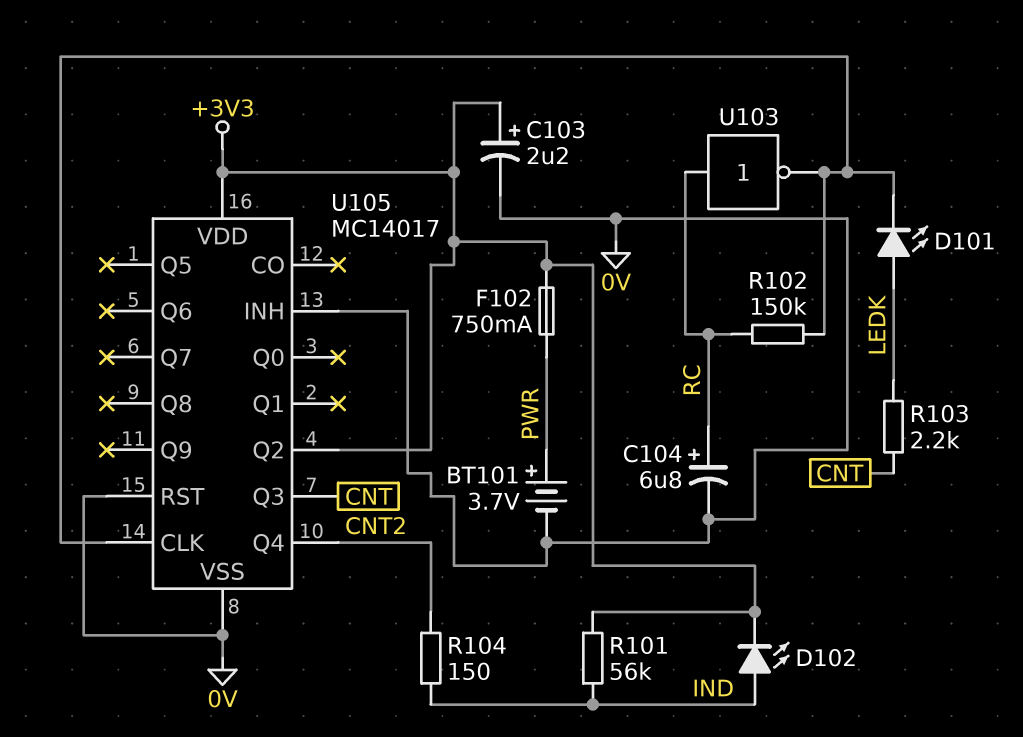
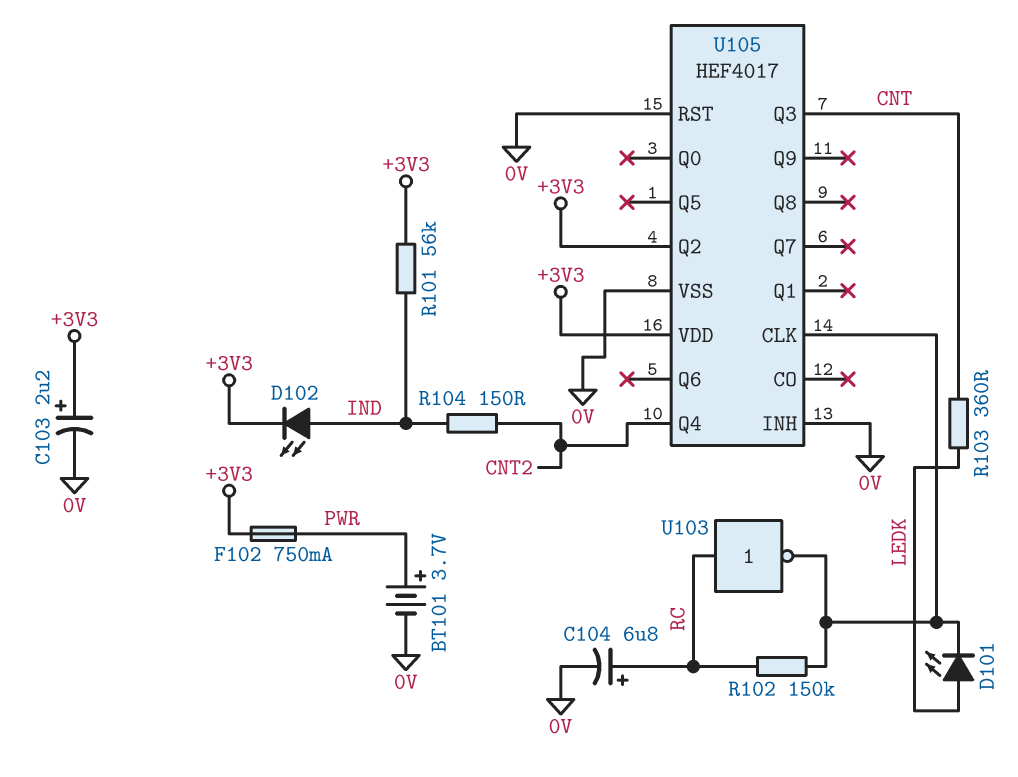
R103: 2.2k (CNT, LEDK) -> 360 (CNT, LEDK)
U105: MC14017 -> HEF4017

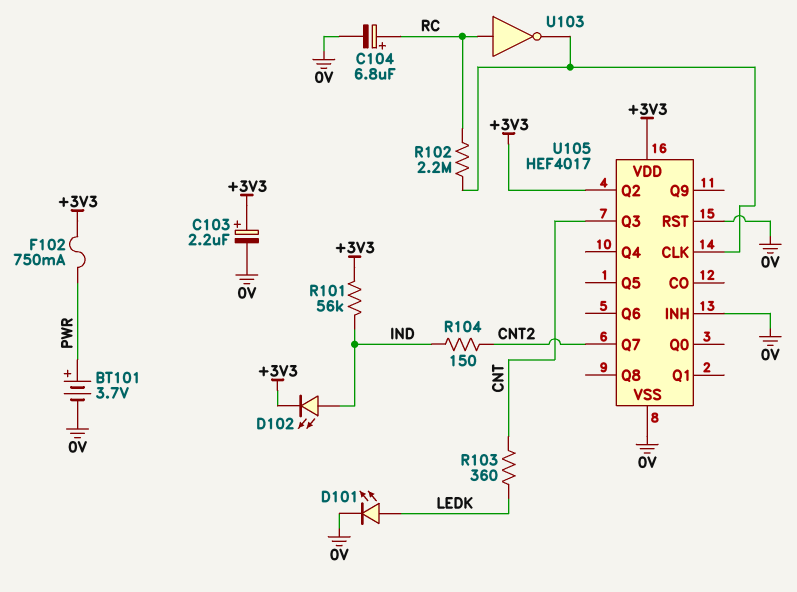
D101: LED (A LEDK, K U105/CLK) -> LED (A LEDK, K 0V)
R102: 150k (RC, U105/CLK) -> 2.2M (RC, U105/CLK)
U105 pin Q4: CNT2 -> none
U105 pin Q7: none -> CNT2

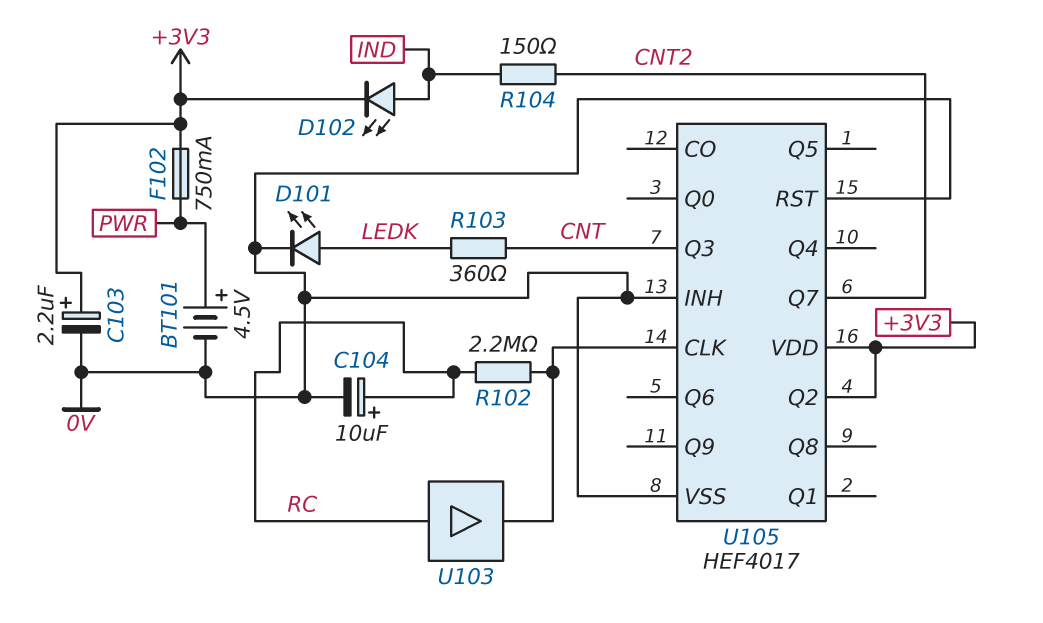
BT101: 3.7V (plus PWR, minus 0V) -> 4.5V (plus PWR, minus 0V)
C104: 6.8uF (plus RC, minus 0V) -> 10uF (plus RC, minus 0V)
R101: 56k (+3V3, IND) -> none
U103: NOT (in RC, out U105/CLK) -> buffer (in RC, out U105/CLK)

